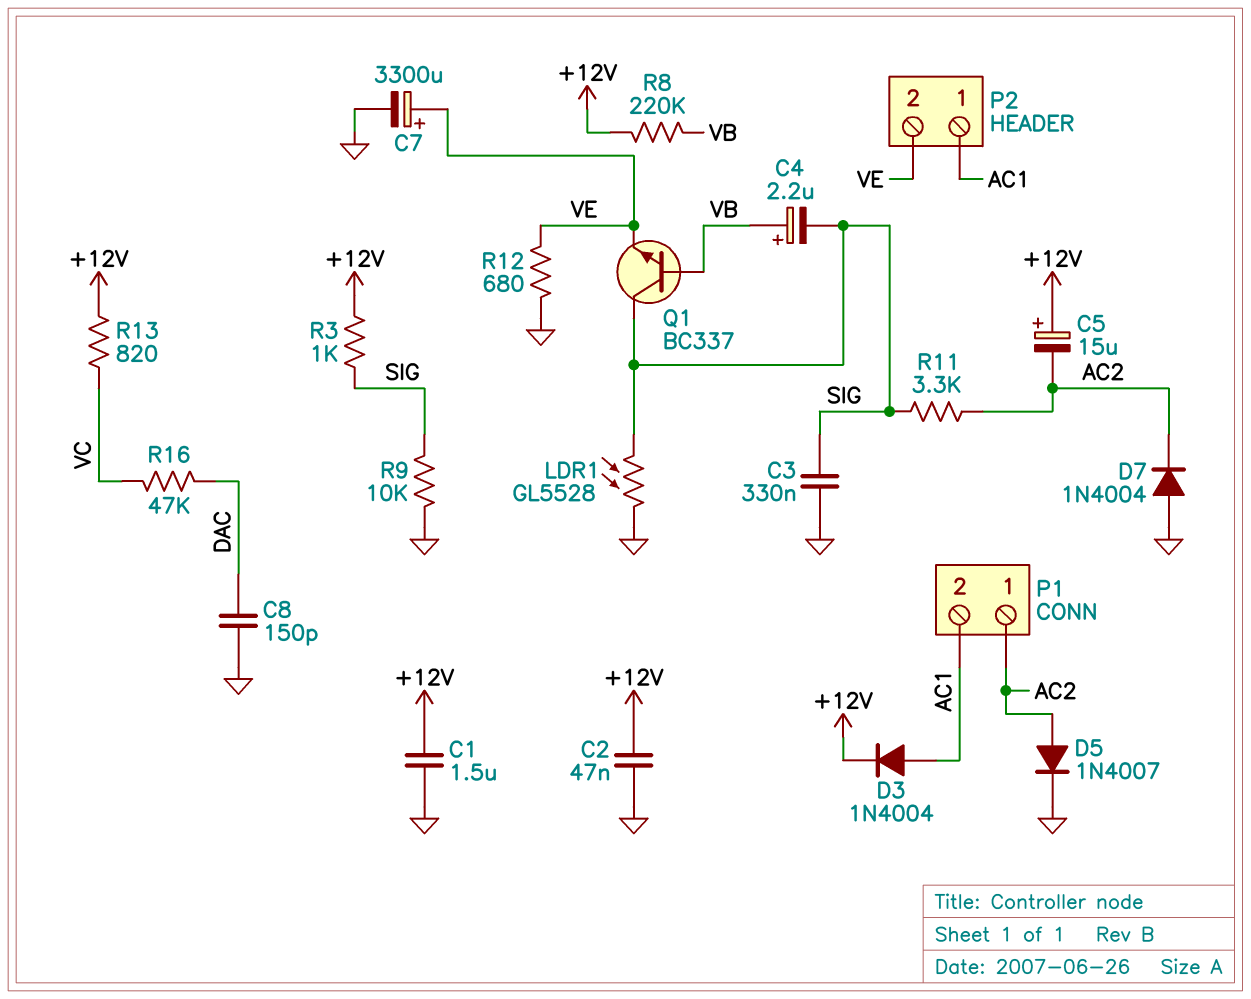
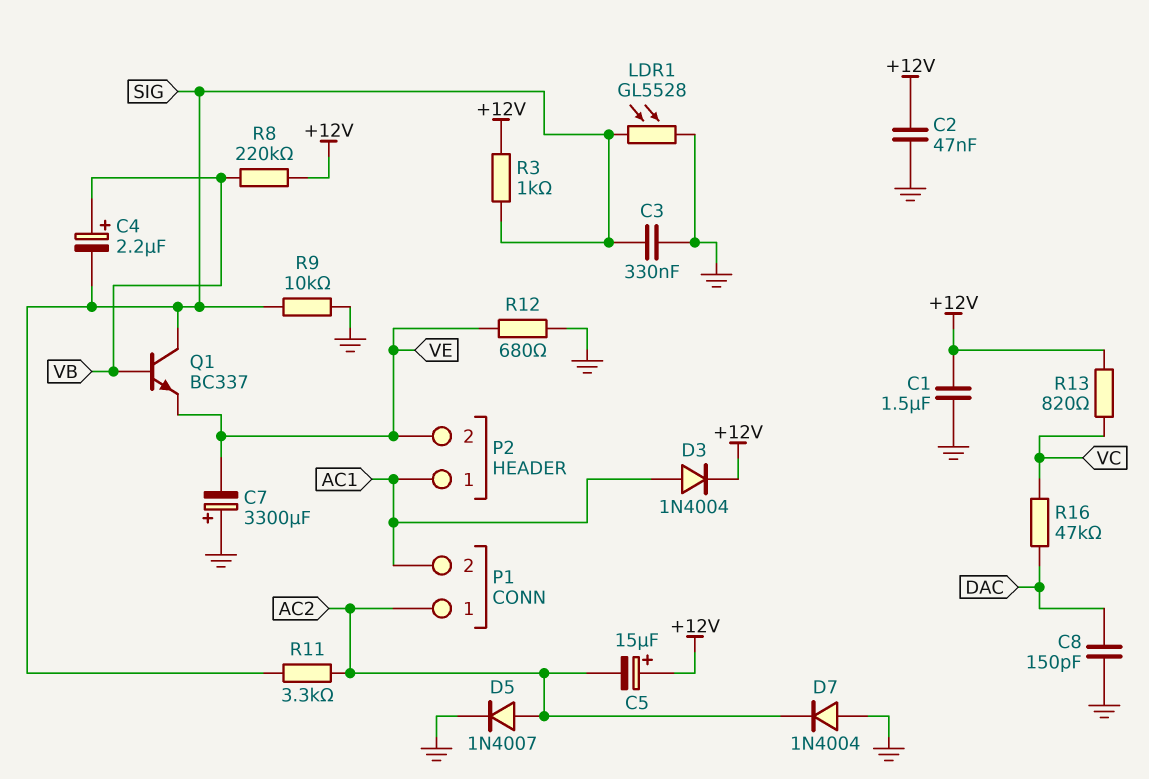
C7: 3300uF (plus VE, minus GND) -> 3300uF (plus GND, minus VE)

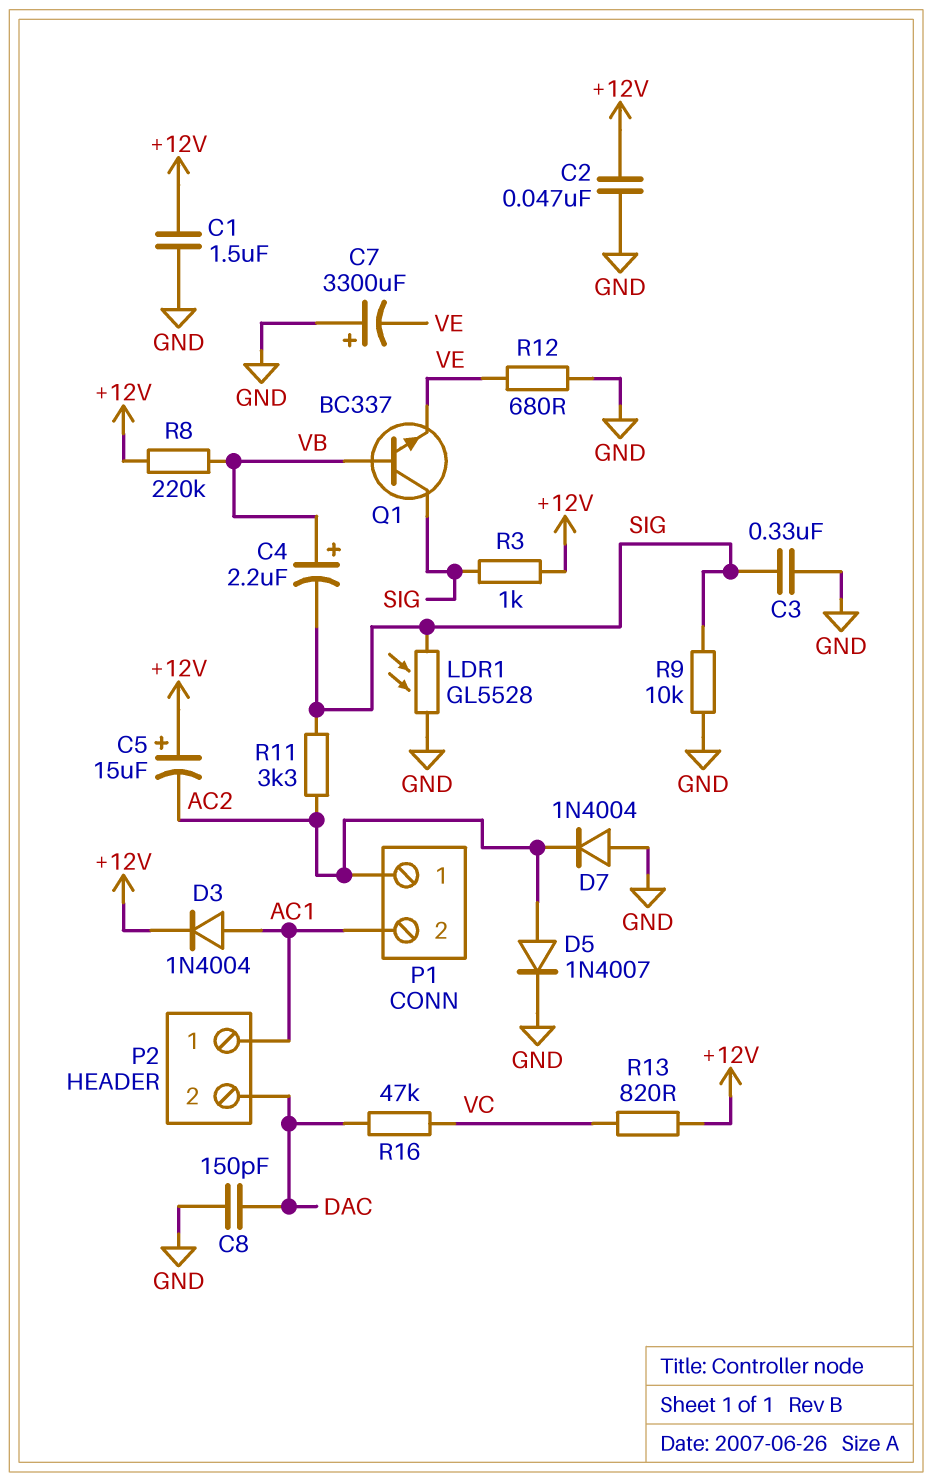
P2 pin 2: VE -> DAC

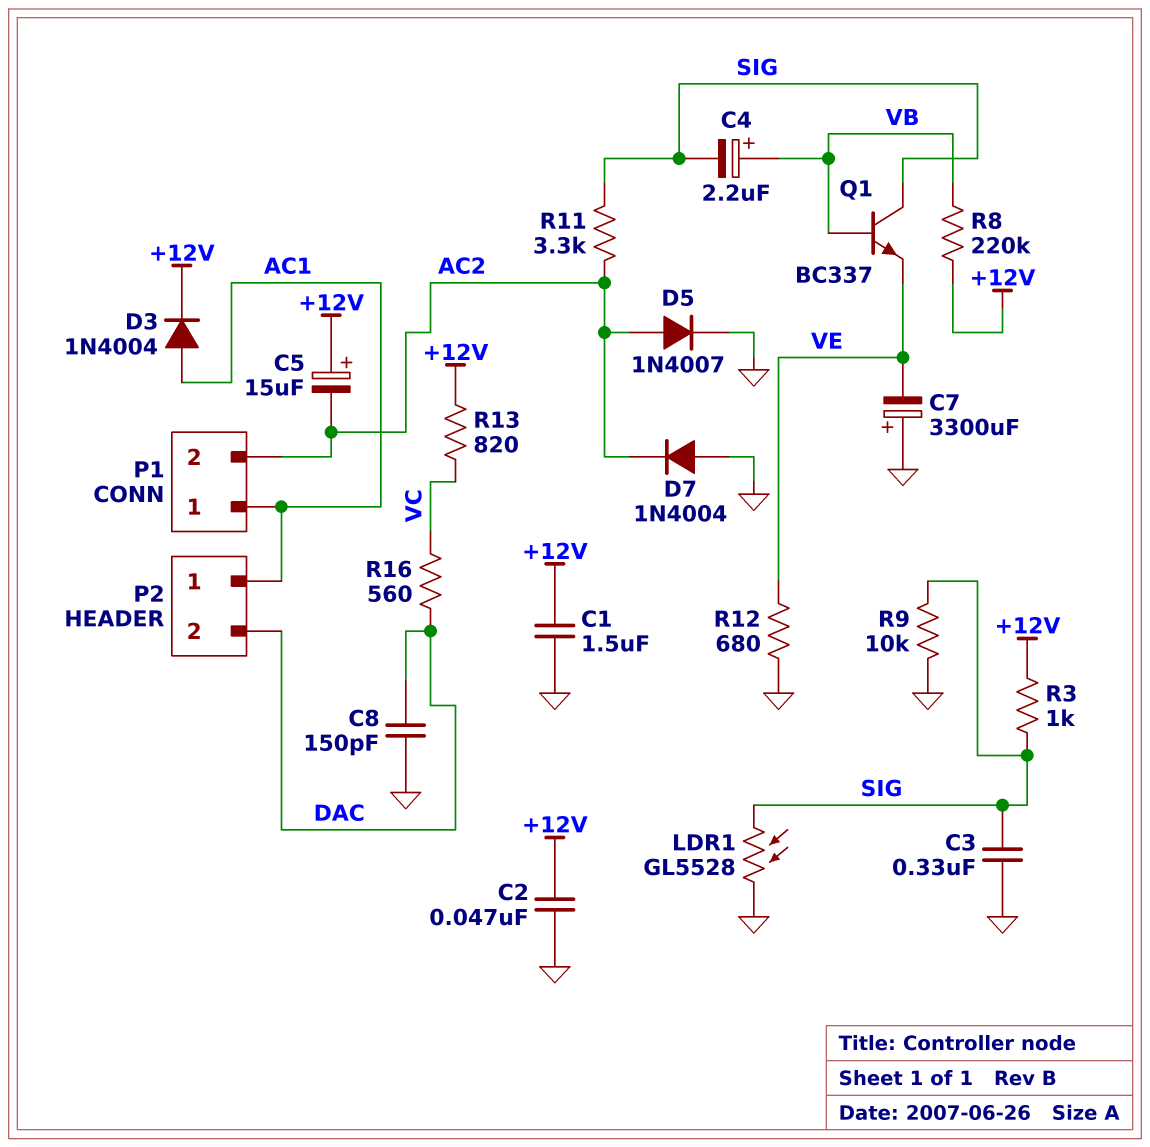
P1 pin 1: AC2 -> AC1
P1 pin 2: AC1 -> AC2
R16: 47k (DAC, VC) -> 560 (DAC, VC)

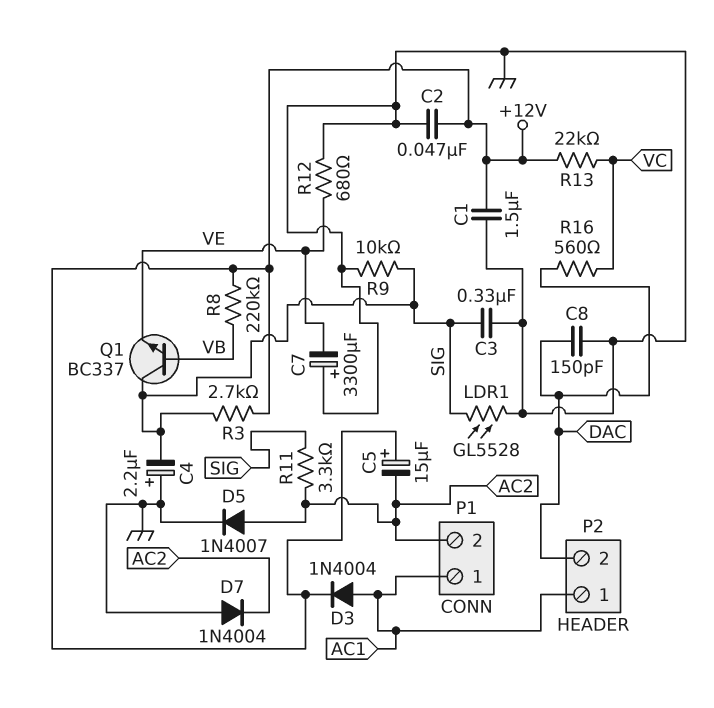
C4: 2.2uF (plus VB, minus SIG) -> 2.2uF (plus GND, minus SIG)
R3: 1k (+12V, SIG) -> 2.7k (+12V, SIG)
R13: 820 (+12V, VC) -> 22k (+12V, VC)

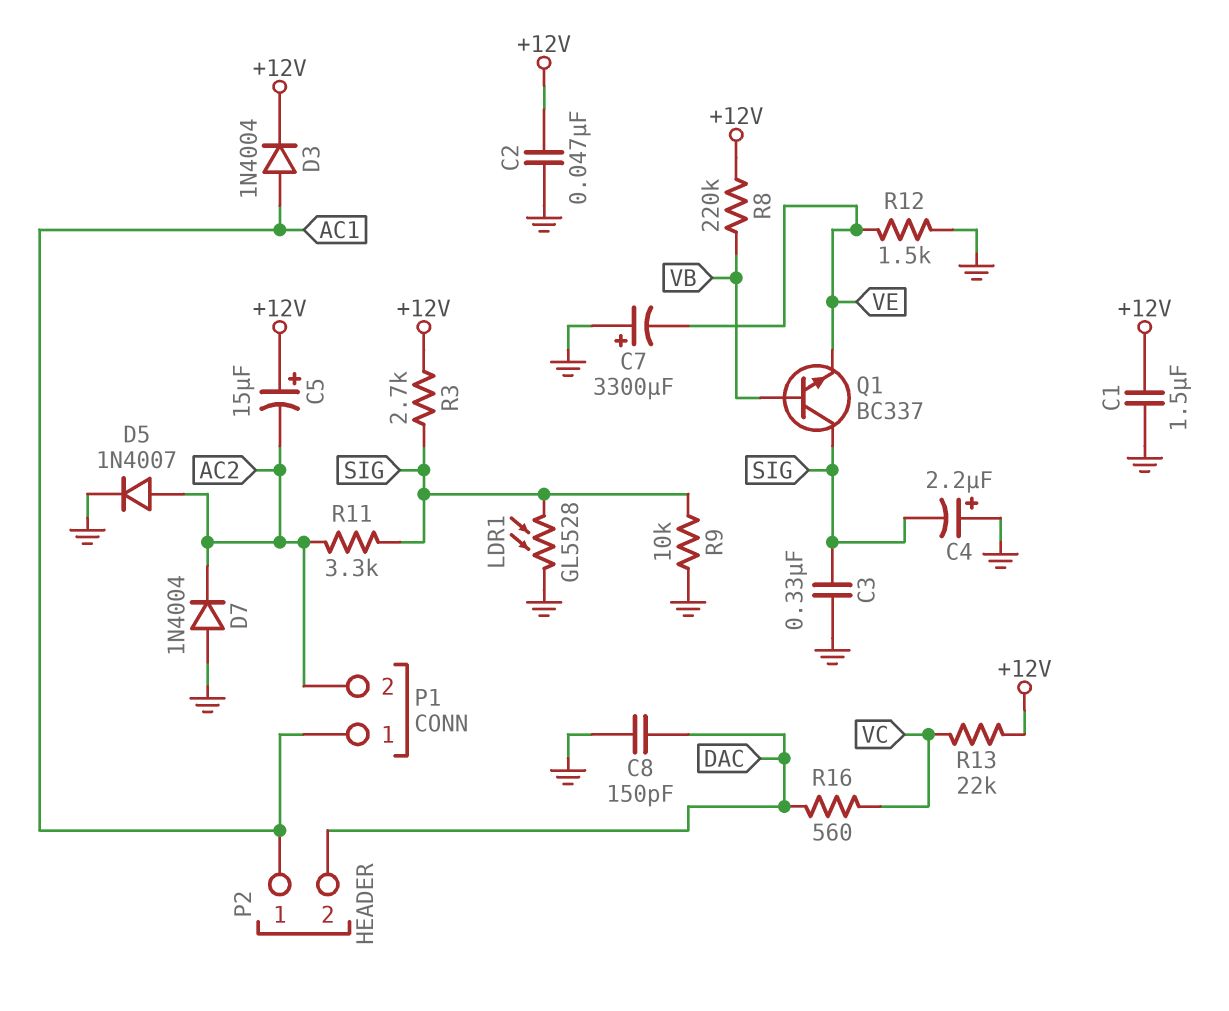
R12: 680 (GND, VE) -> 1.5k (GND, VE)

